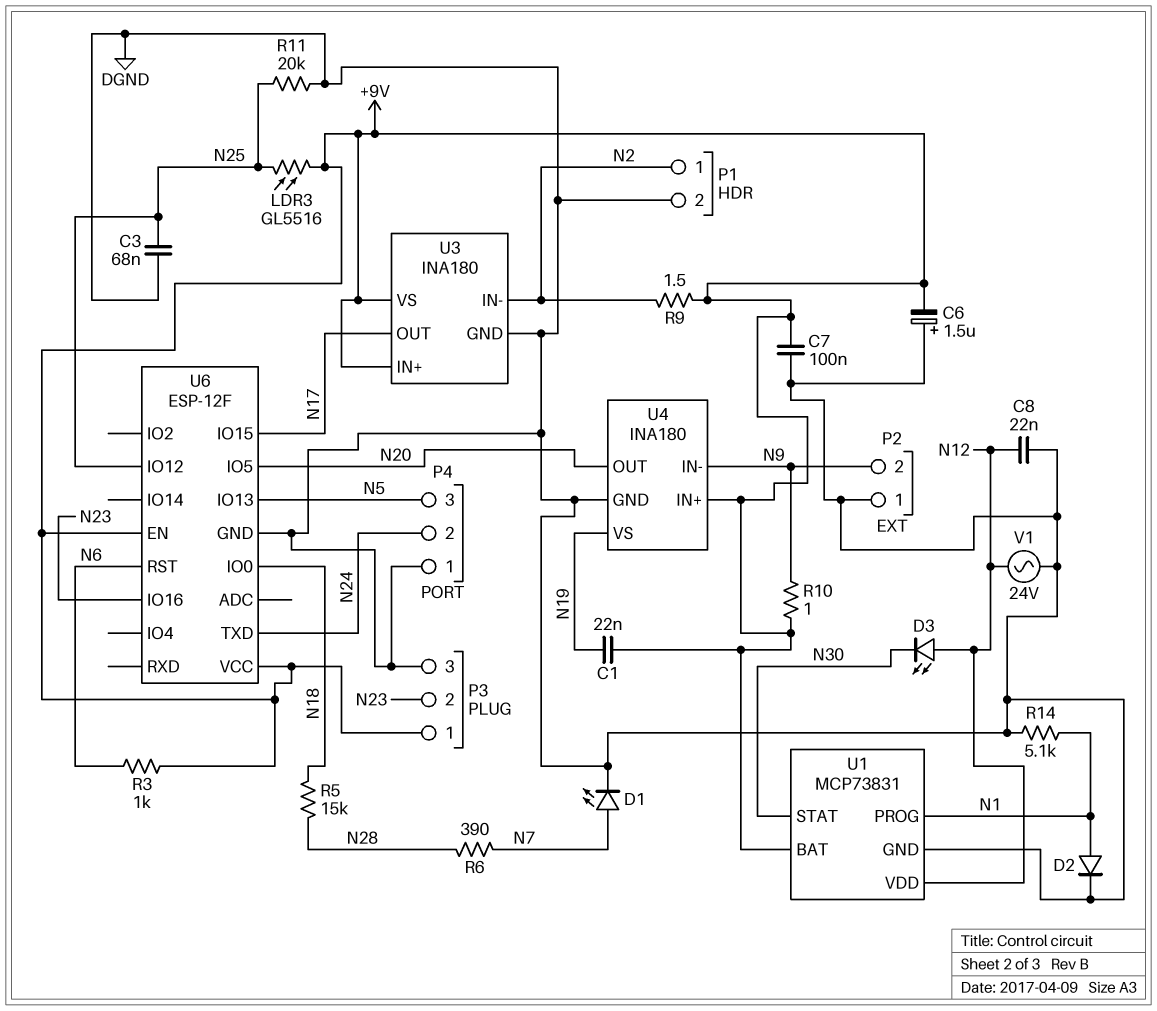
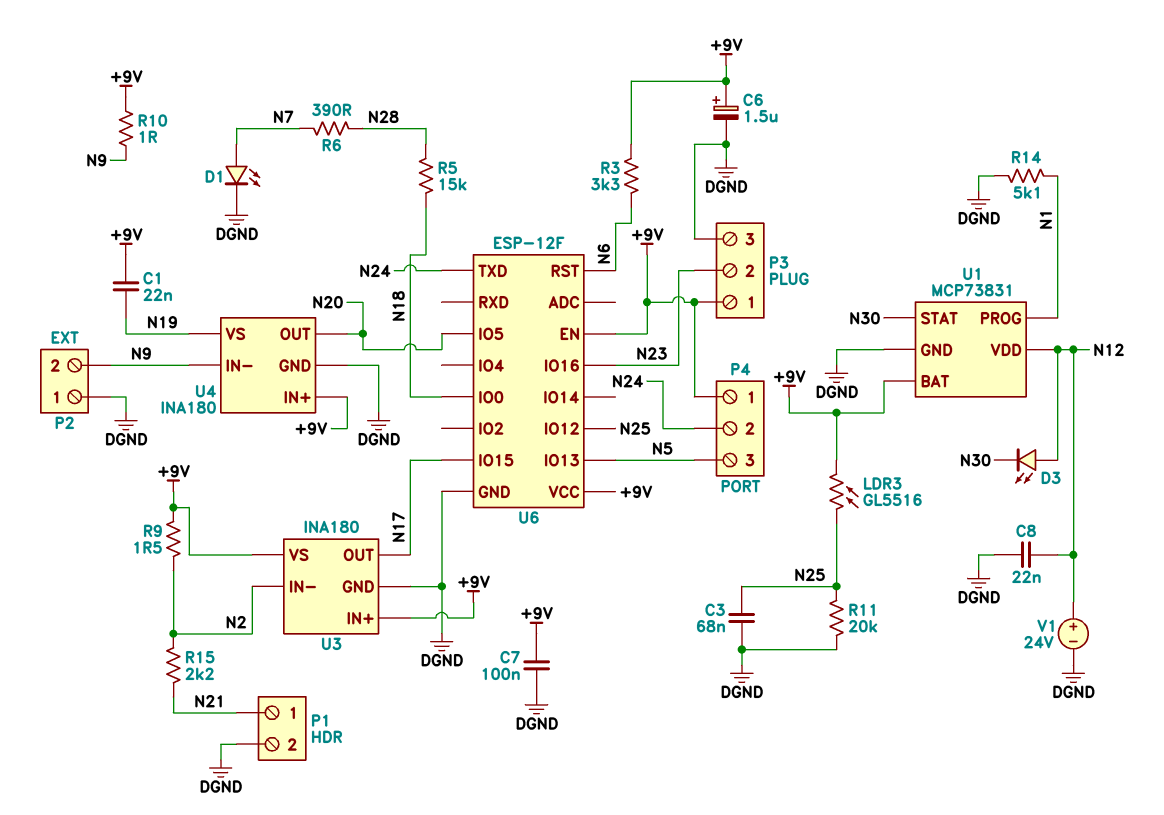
C6: 1.5uF (plus DGND, minus +9V) -> 1.5uF (plus +9V, minus DGND)
D2: diode (A N1, K DGND) -> none
P1 pin 1: N2 -> N21
P4 pin 1: DGND -> +9V
R3: 1k (+9V, N6) -> 3.3k (+9V, N6)
R15: none -> 2.2k (N2, N21)
V1: AC 24V (DGND, N12) -> 24V (plus N12, minus DGND)

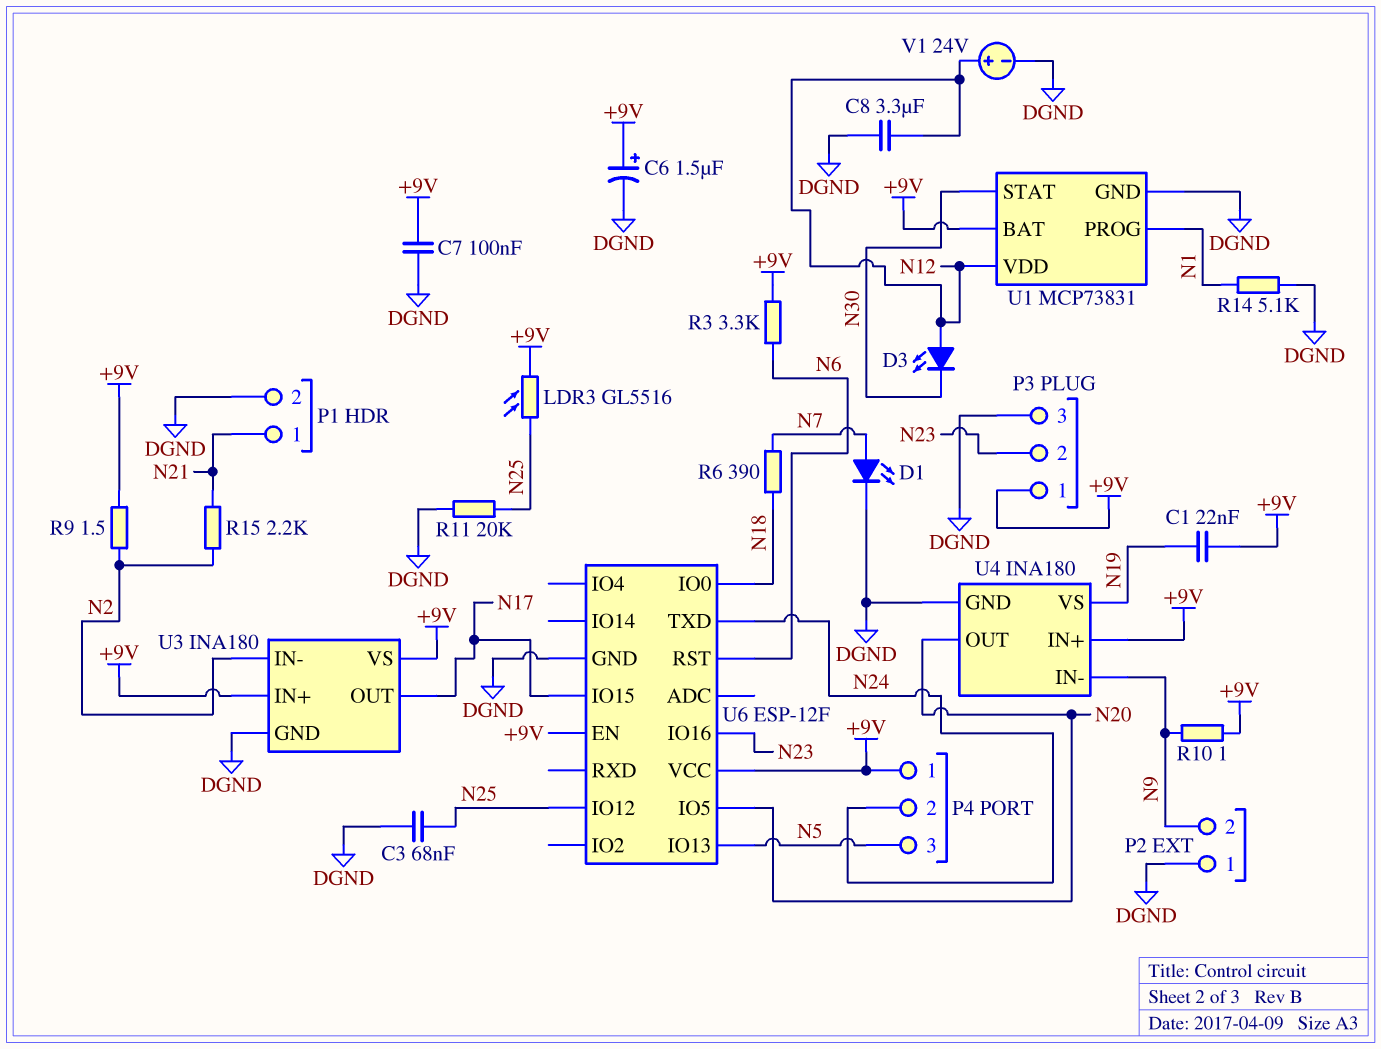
C8: 22nF (DGND, N12) -> 3.3uF (DGND, N12)
R5: 15k (N18, N28) -> none
R6: 390 (N7, N28) -> 390 (N7, N18)

